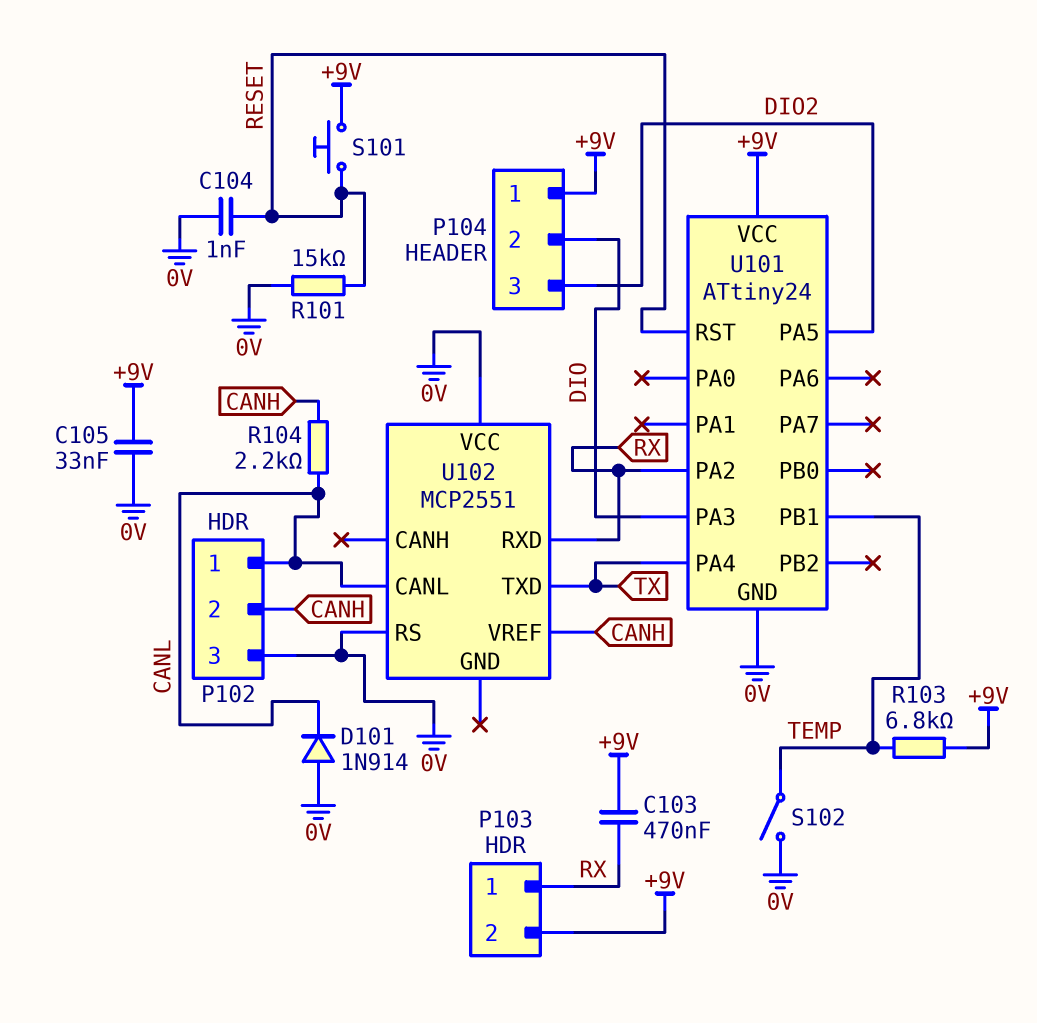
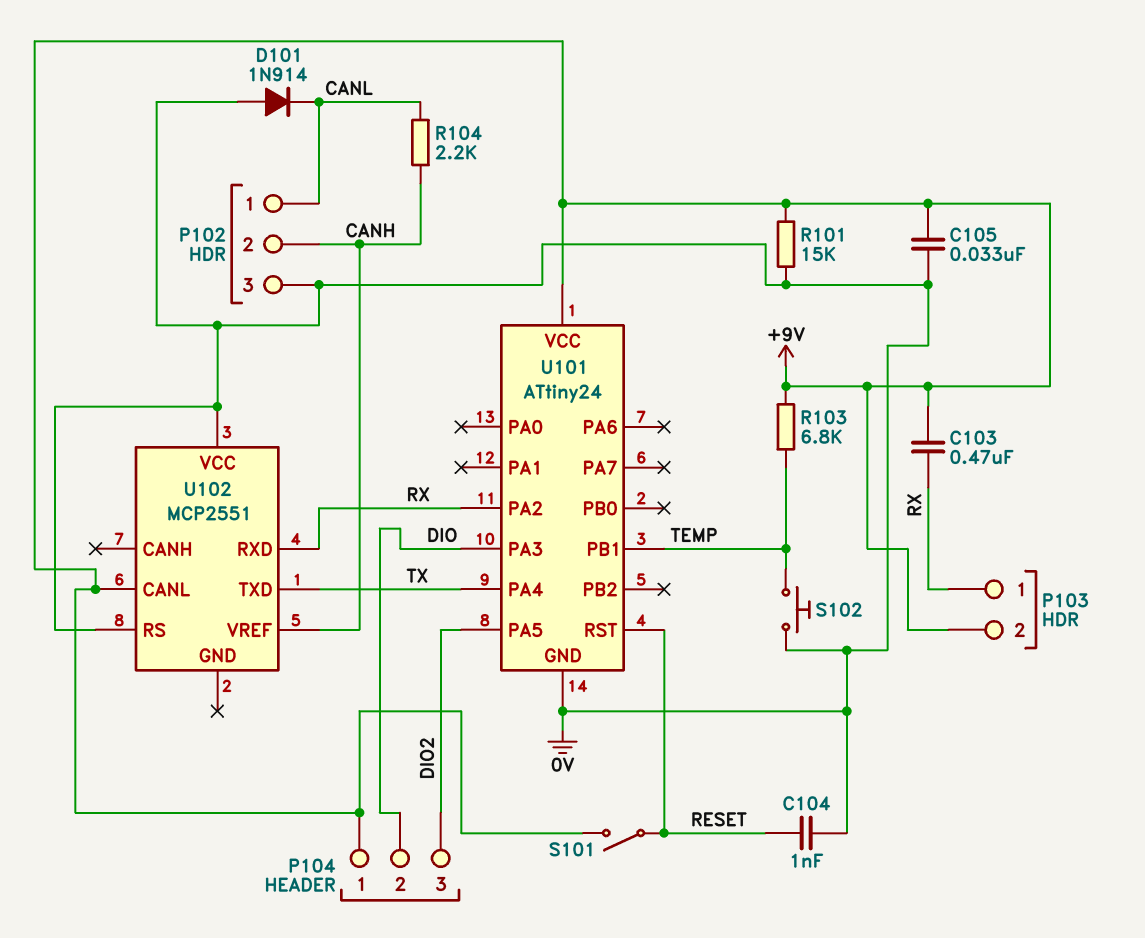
R101: 15k (0V, RESET) -> 15k (+9V, 0V)
S101: button (+9V, RESET) -> switch (+9V, RESET)
S102: switch (0V, TEMP) -> button (0V, TEMP)
U102 pin CANL: CANL -> +9V

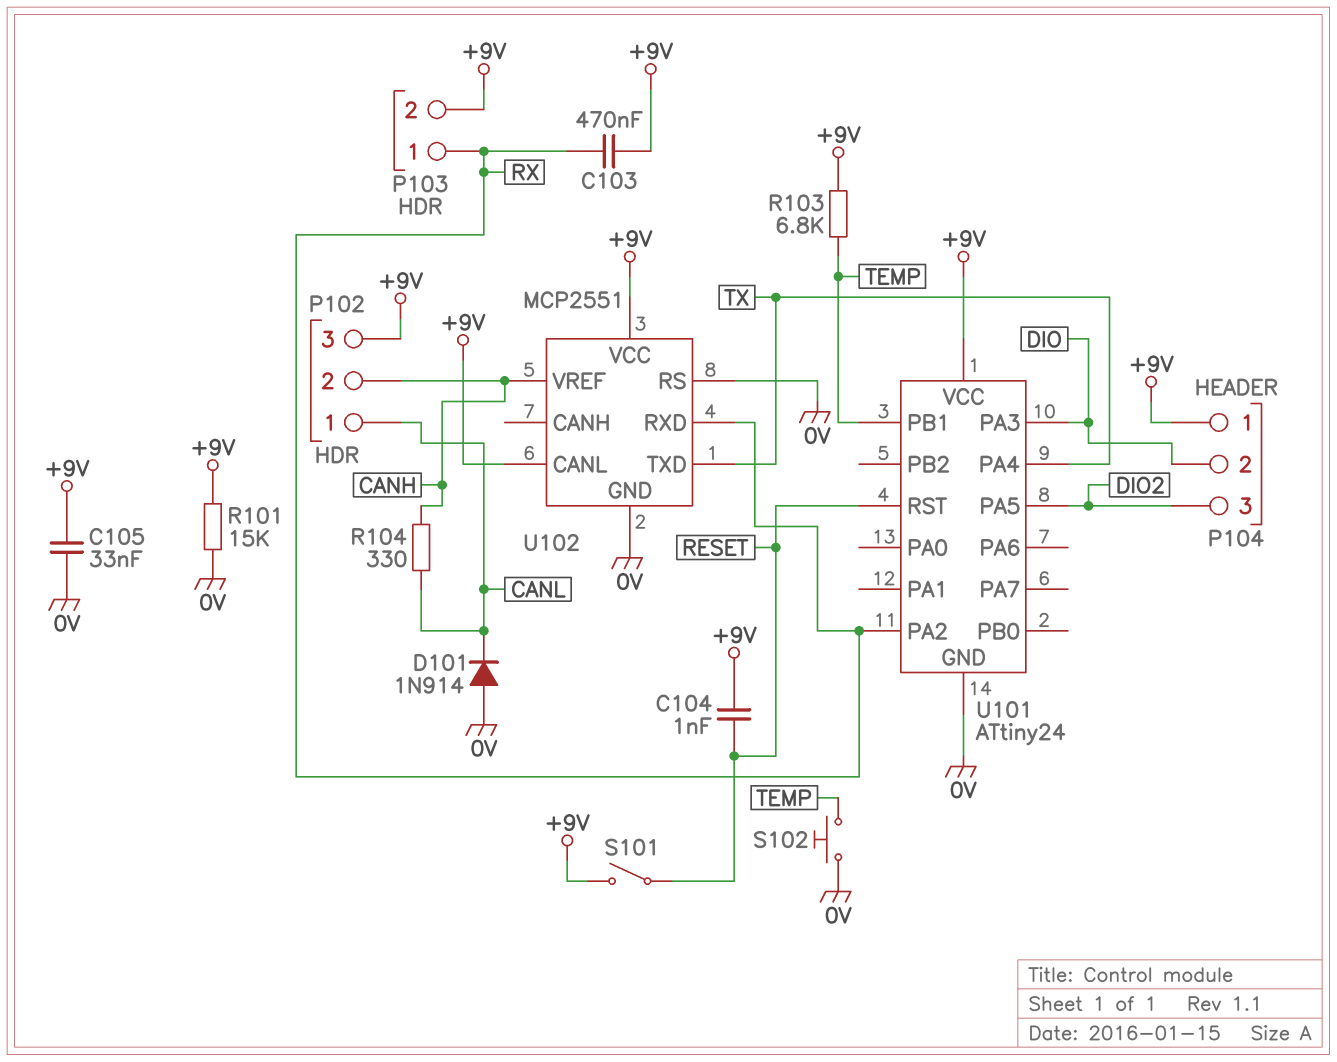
C104: 1nF (0V, RESET) -> 1nF (+9V, RESET)
P102 pin 3: 0V -> +9V
R104: 2.2k (CANH, CANL) -> 330 (CANH, CANL)
U102 pin GND: none -> 0V
U102 pin VCC: 0V -> +9V

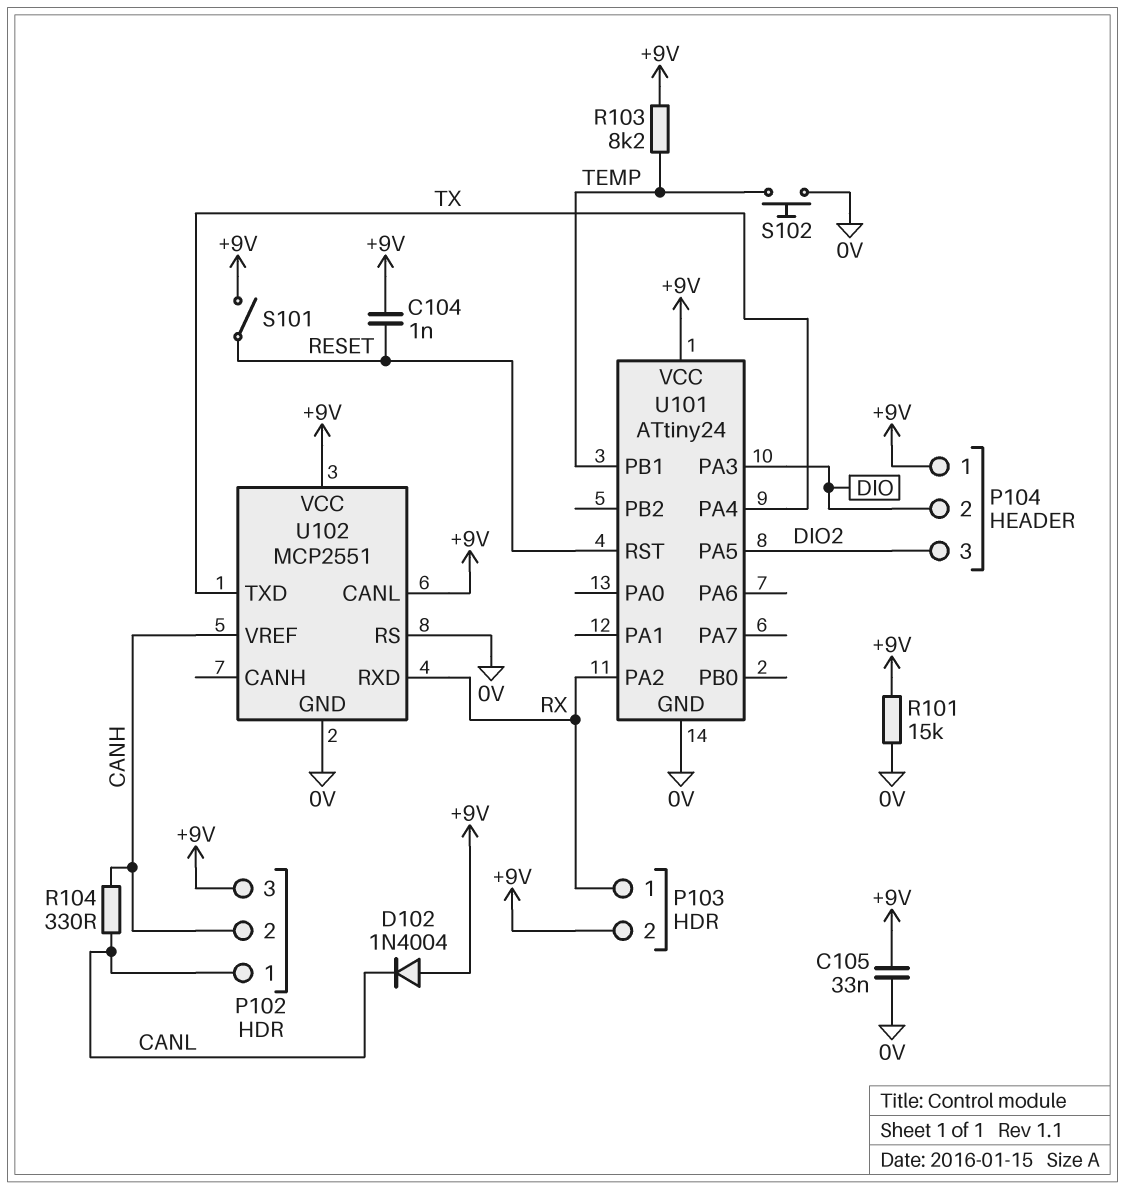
C103: 470nF (+9V, RX) -> none
D101: diode 1N914 (A 0V, K CANL) -> none
D102: none -> diode 1N4004 (A +9V, K CANL)
R103: 6.8k (+9V, TEMP) -> 8.2k (+9V, TEMP)

